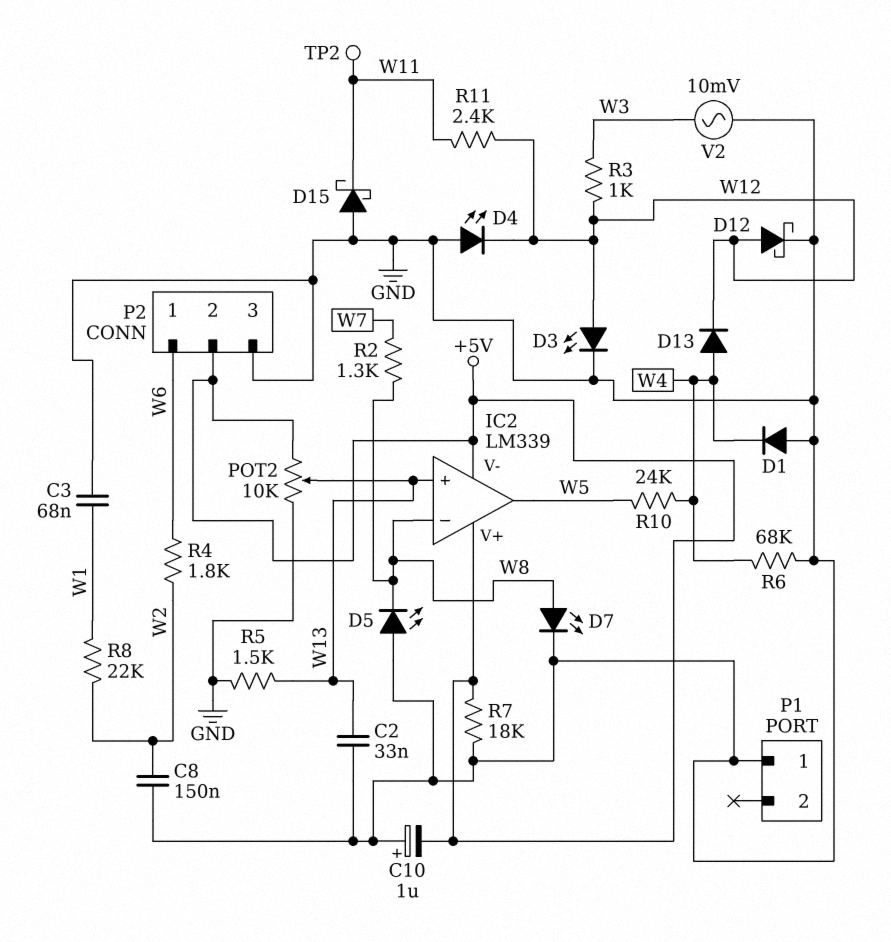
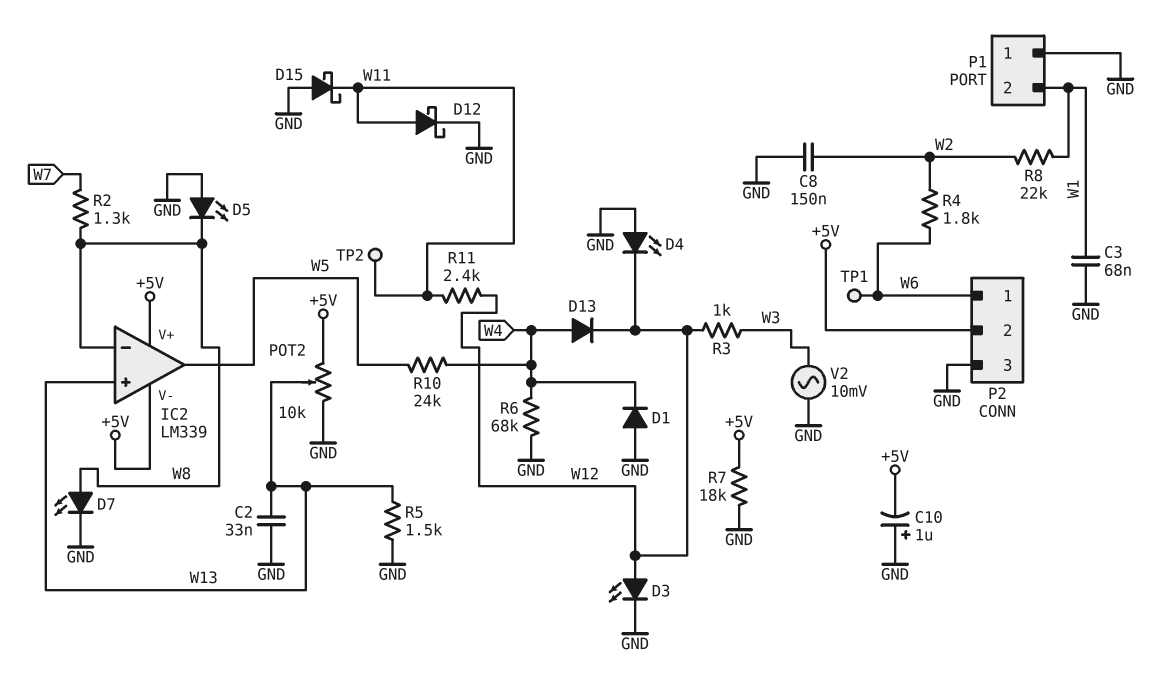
D12: schottky (A W12, K GND) -> schottky (A W11, K GND)
P1 pin 2: none -> W1
TP1: none -> test point (W6)

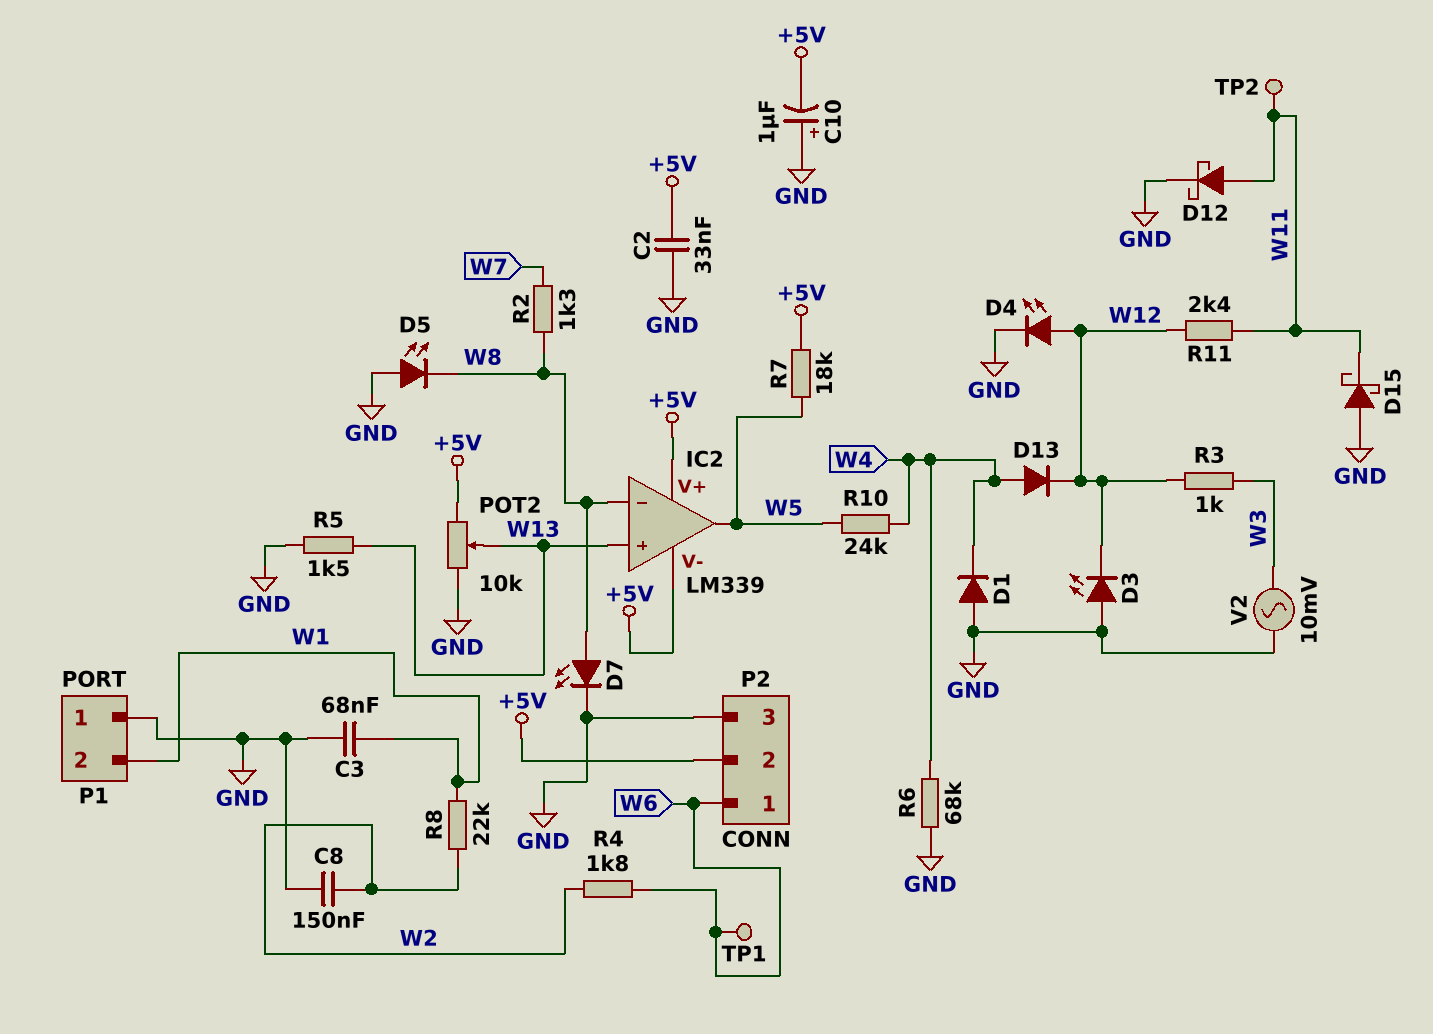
C2: 33nF (GND, W13) -> 33nF (+5V, GND)
D3: LED (A W12, K GND) -> LED (A GND, K W12)
D4: LED (A GND, K W12) -> LED (A W12, K GND)
R7: 18k (+5V, GND) -> 18k (+5V, W5)

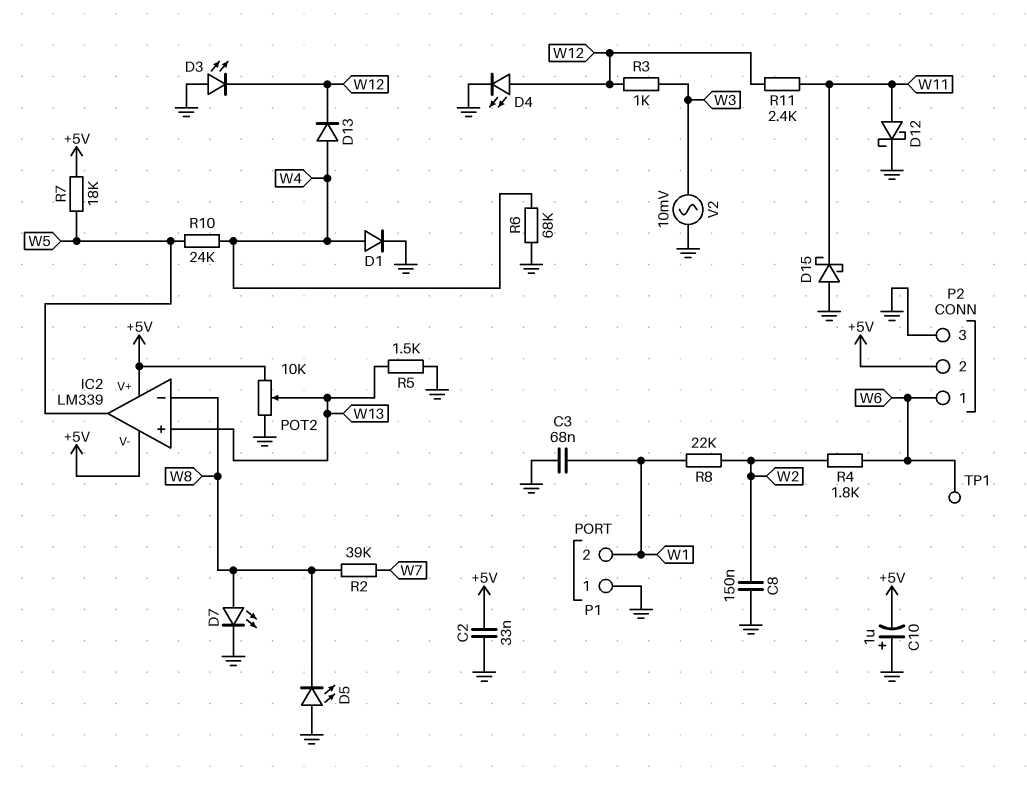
D1: diode (A GND, K W4) -> diode (A W4, K GND)
R2: 1.3k (W7, W8) -> 39k (W7, W8)
TP2: test point (W11) -> none

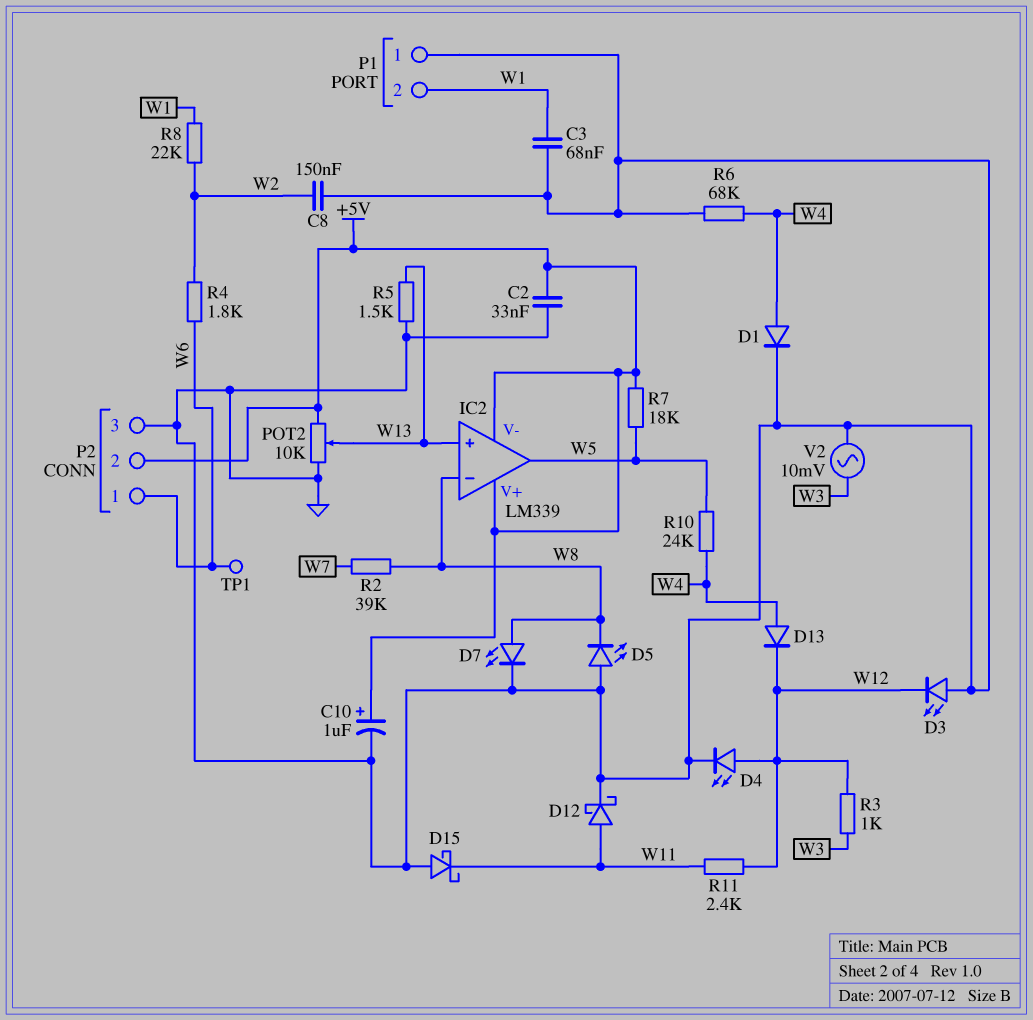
C10: 1uF (plus GND, minus +5V) -> 1uF (plus +5V, minus GND)

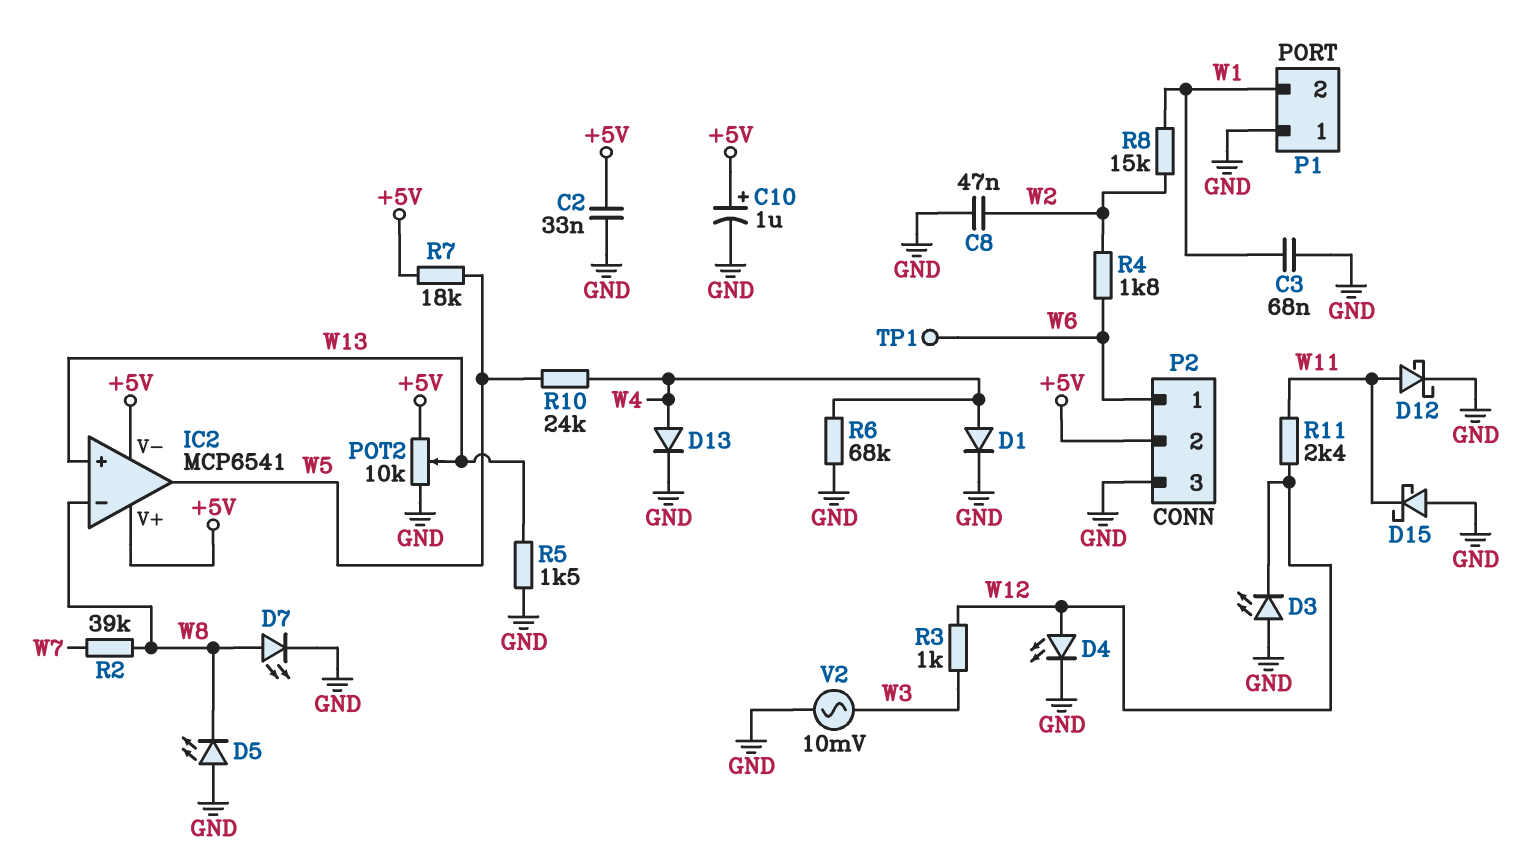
C8: 150nF (GND, W2) -> 47nF (GND, W2)
D13: diode (A W4, K W12) -> diode (A W4, K GND)
IC2: LM339 -> MCP6541
R8: 22k (W1, W2) -> 15k (W1, W2)

